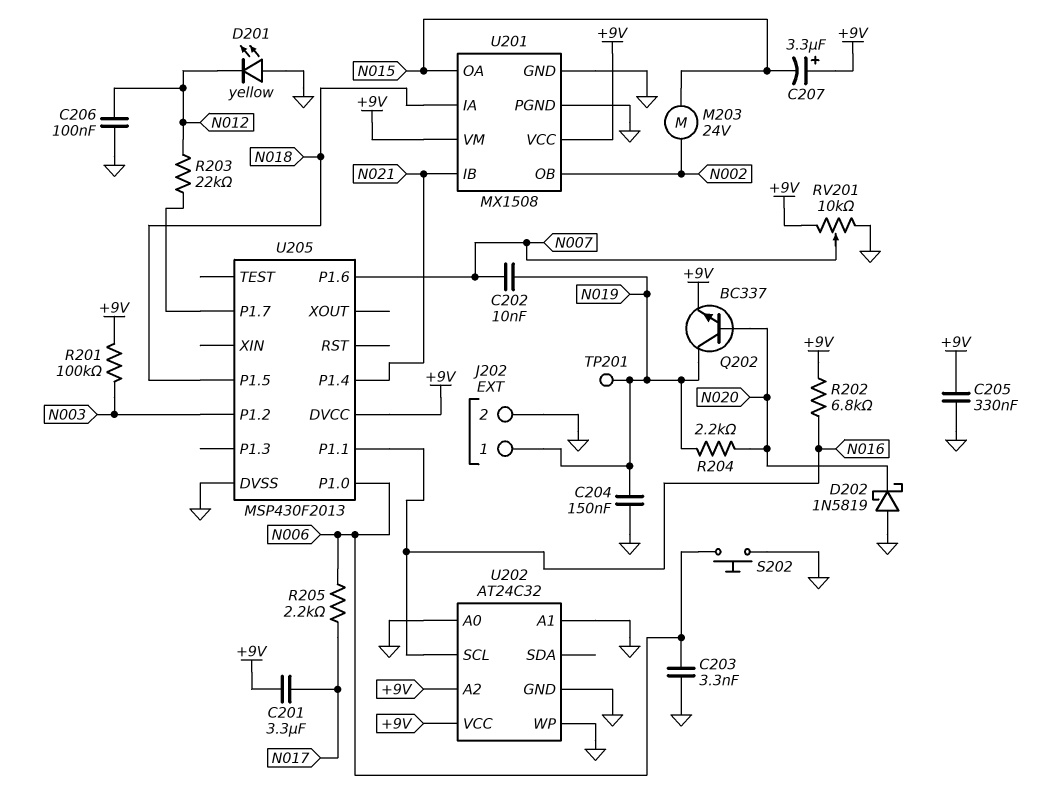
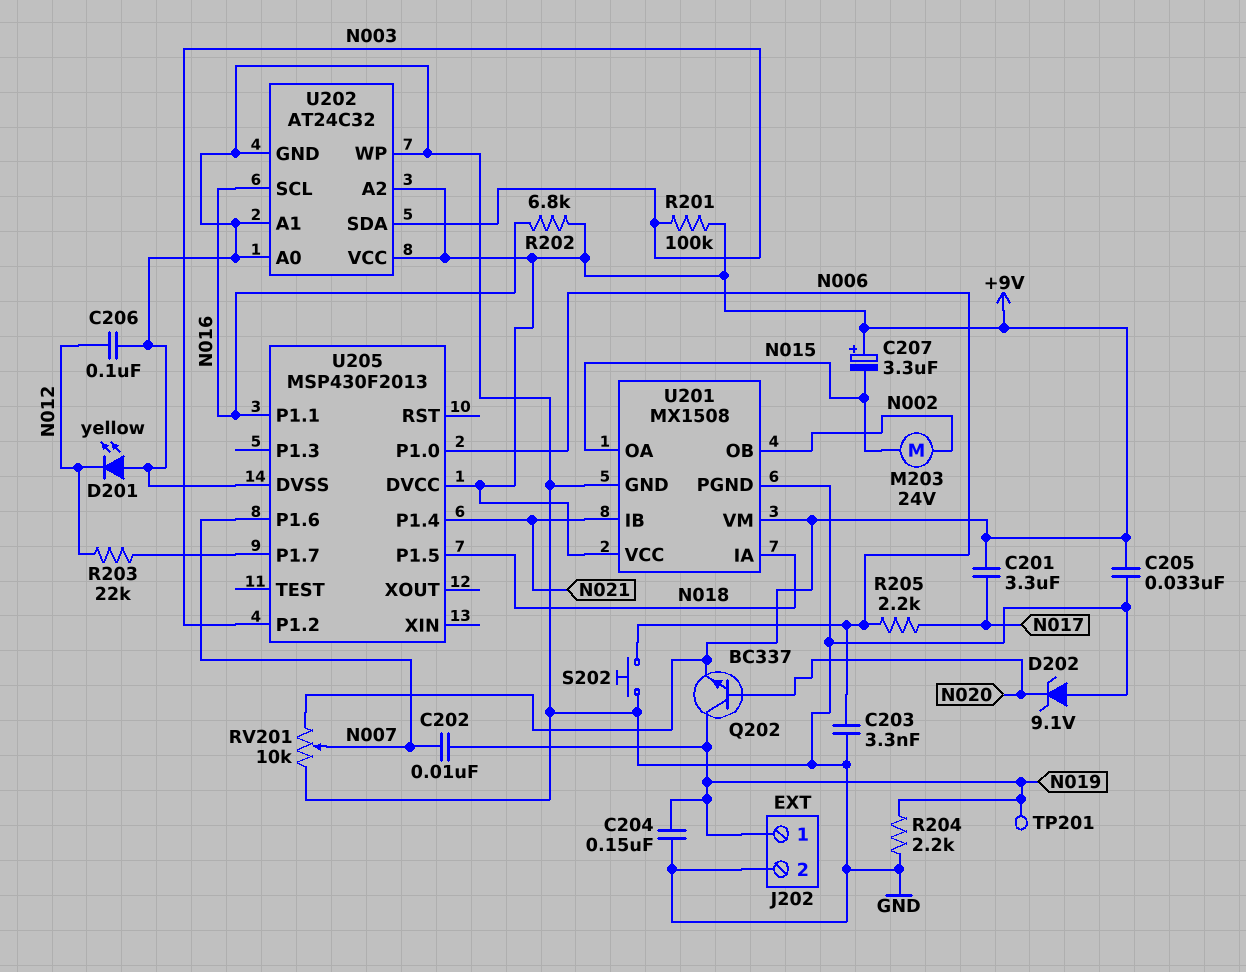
C205: 330nF (+9V, GND) -> 33nF (+9V, GND)
D202: schottky 1N5819 (A GND, K N020) -> zener 9.1V (A GND, K N020)
R204: 2.2k (N019, N020) -> 2.2k (GND, N019)
U202 pin SDA: none -> N003

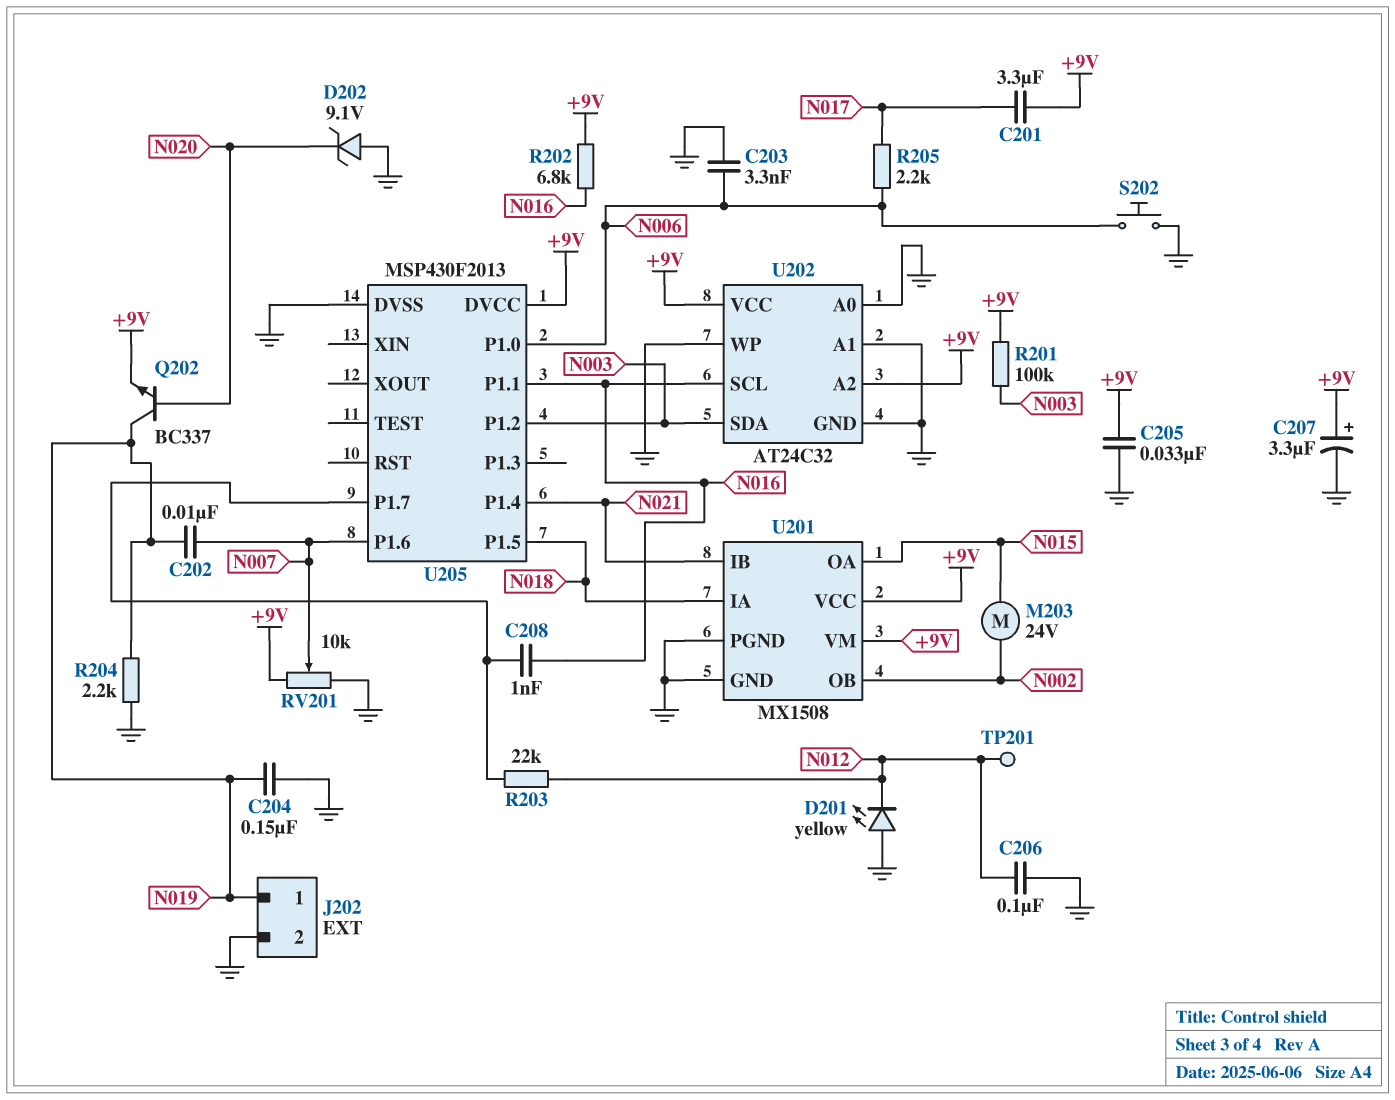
C207: 3.3uF (plus +9V, minus N015) -> 3.3uF (plus +9V, minus GND)
C208: none -> 1nF (N016, U205/P1.7)
TP201: test point (N019) -> test point (N012)

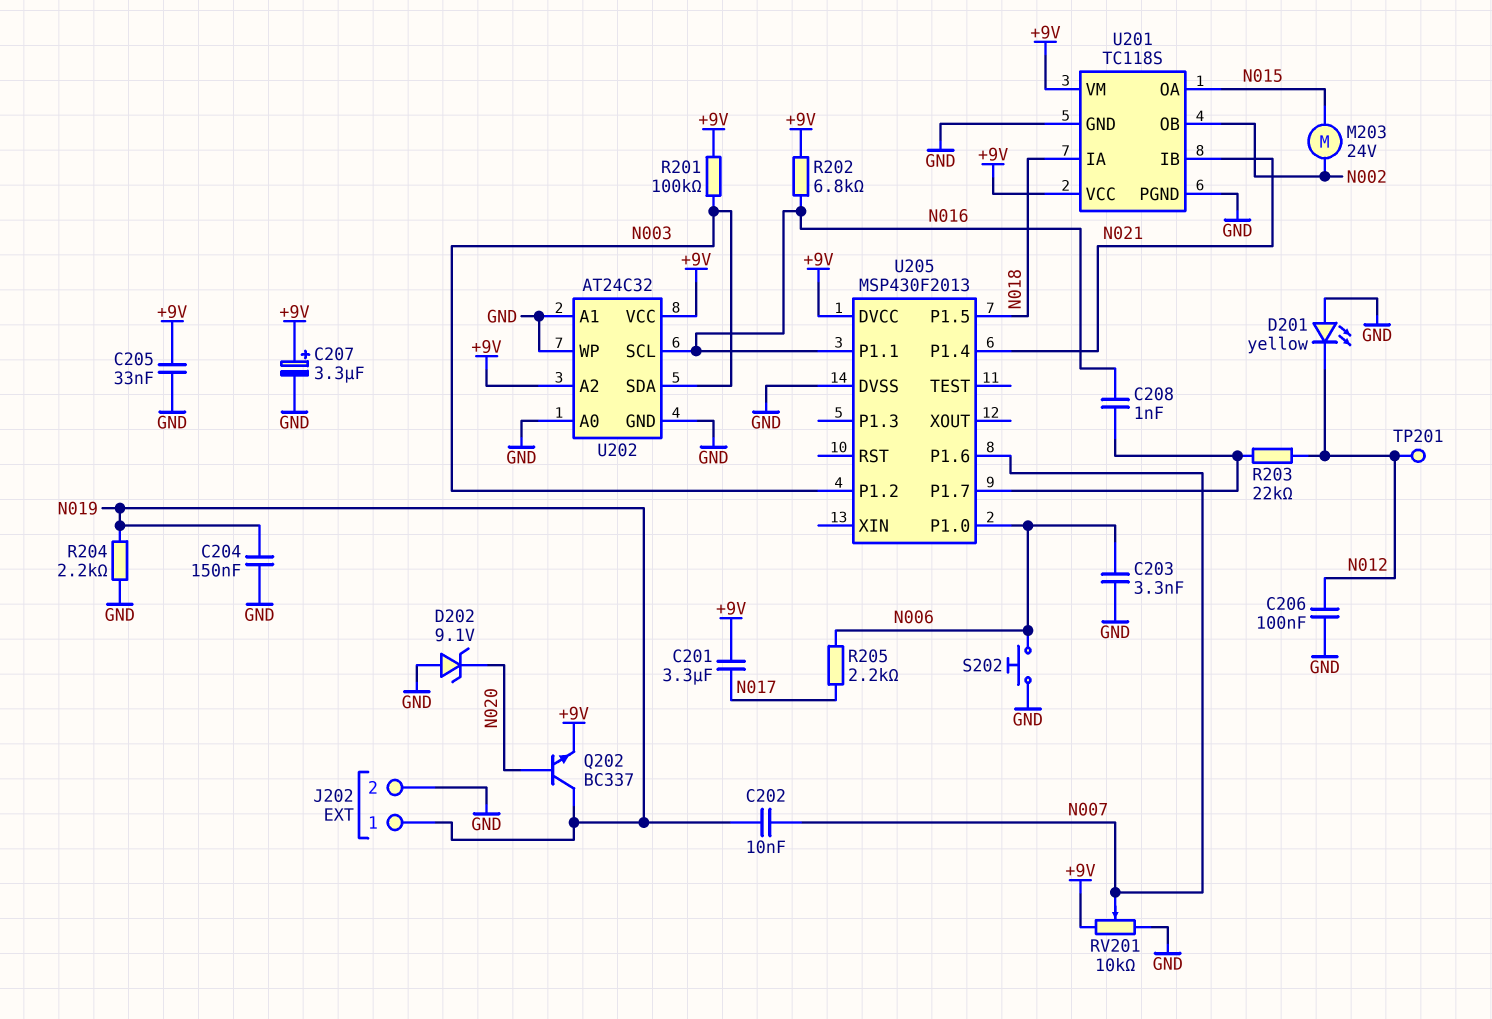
U201: MX1508 -> TC118S

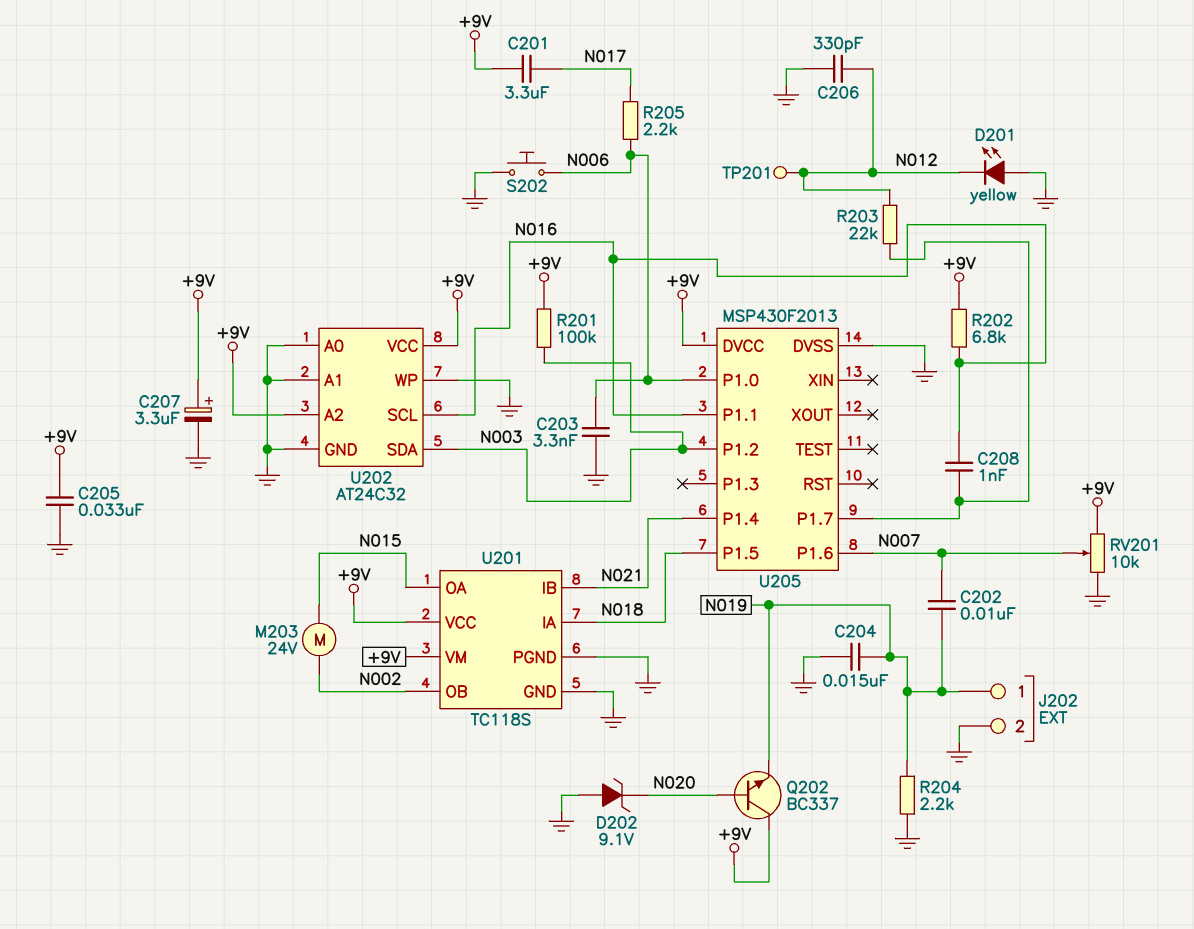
C204: 150nF (GND, N019) -> 15nF (GND, N019)
C206: 100nF (GND, N012) -> 330pF (GND, N012)
Q202: NPN BC337 (B N020, C N019, E +9V) -> NPN BC337 (B N020, C +9V, E N019)

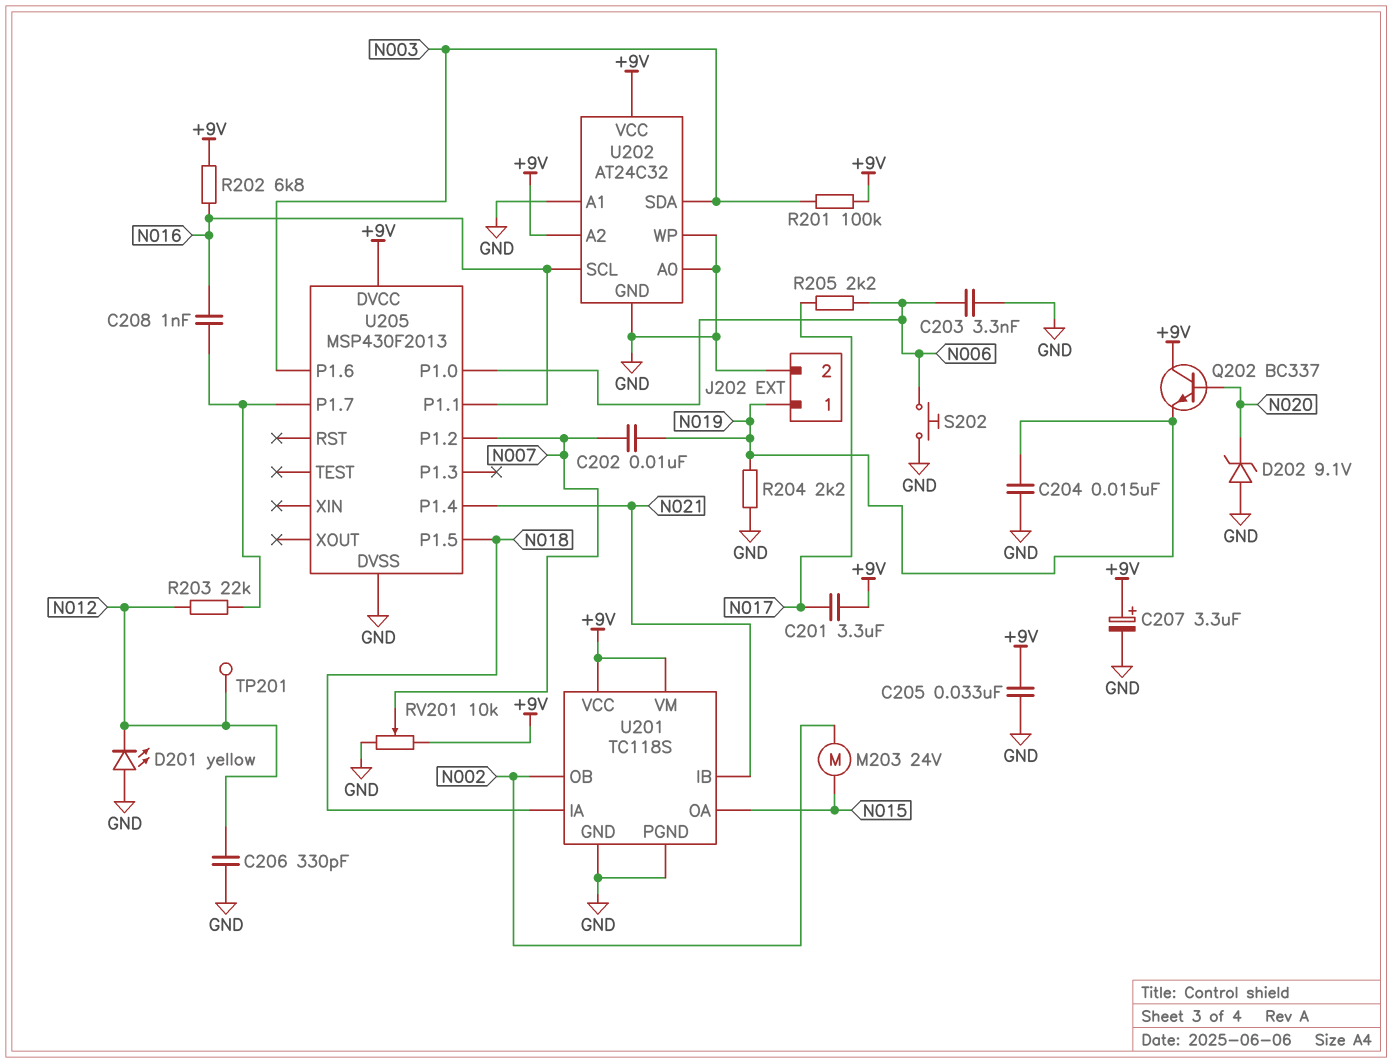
U205 pin P1.2: N003 -> N007
U205 pin P1.6: N007 -> N003

